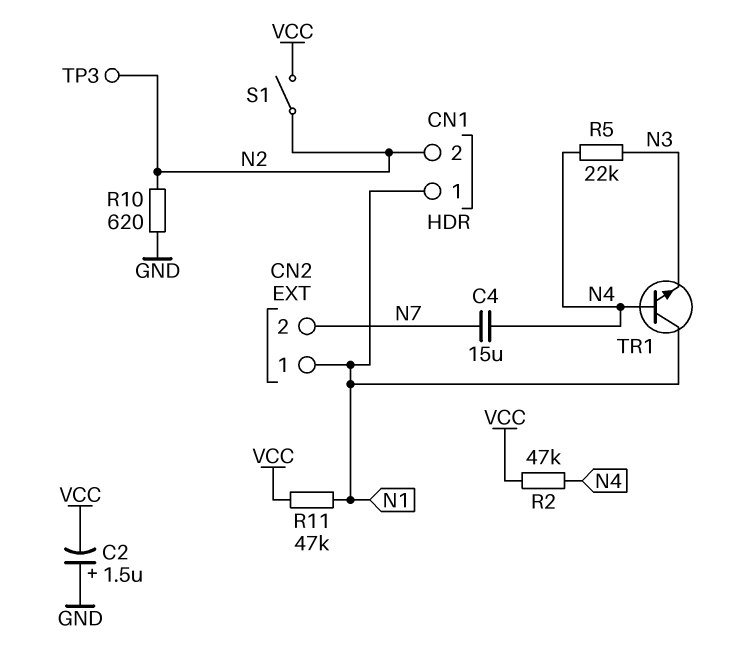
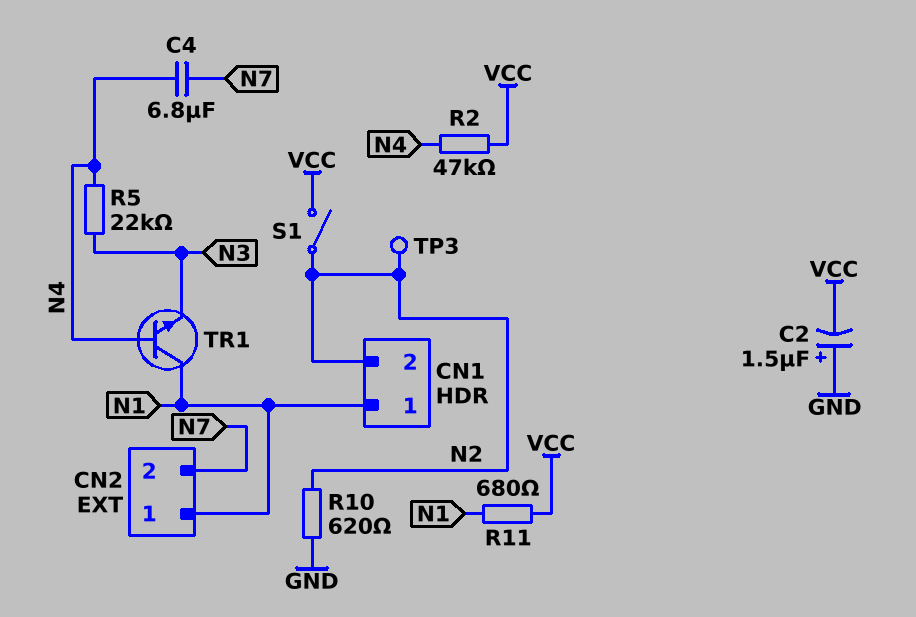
C4: 15uF (N4, N7) -> 6.8uF (N4, N7)
R11: 47k (N1, VCC) -> 680 (N1, VCC)

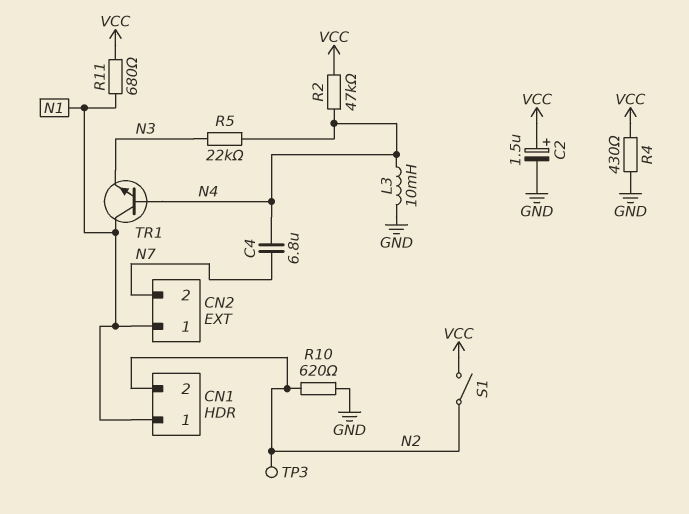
C2: 1.5uF (plus GND, minus VCC) -> 1.5uF (plus VCC, minus GND)
L3: none -> 10mH (GND, N4)
R4: none -> 430 (GND, VCC)

